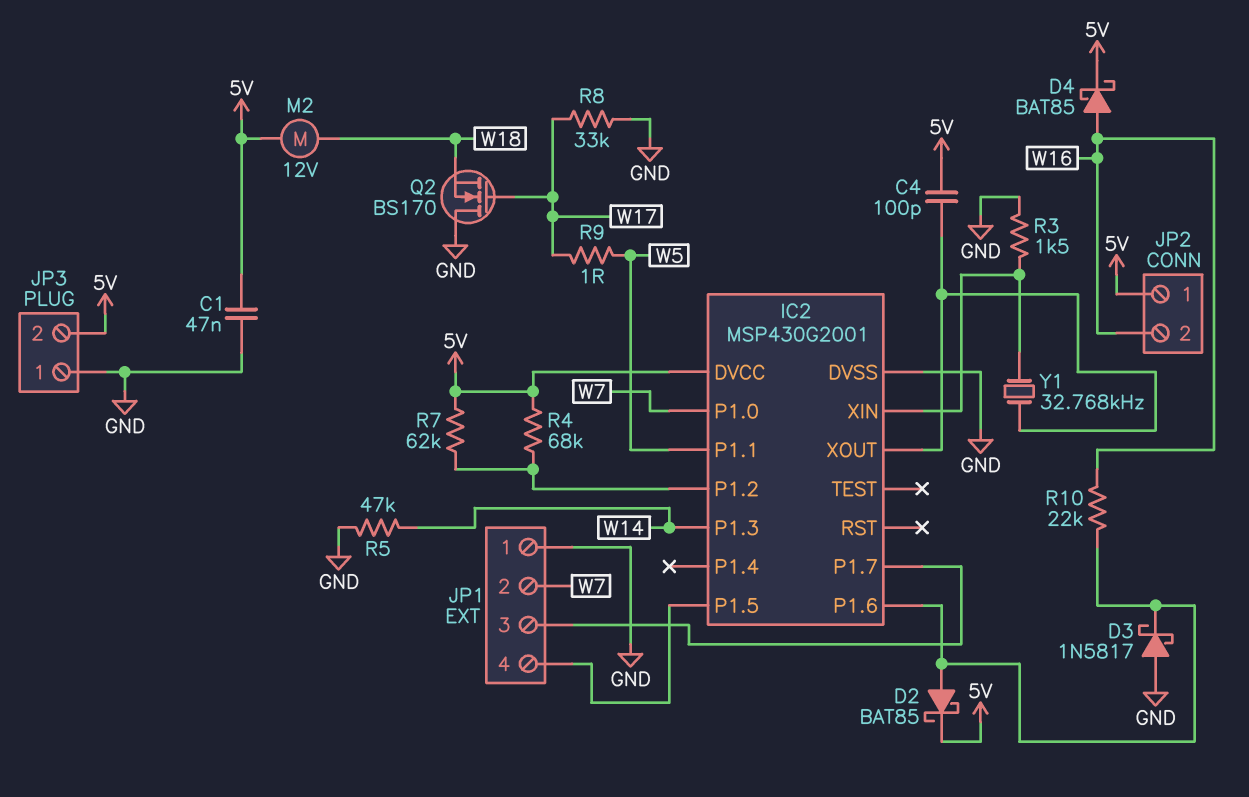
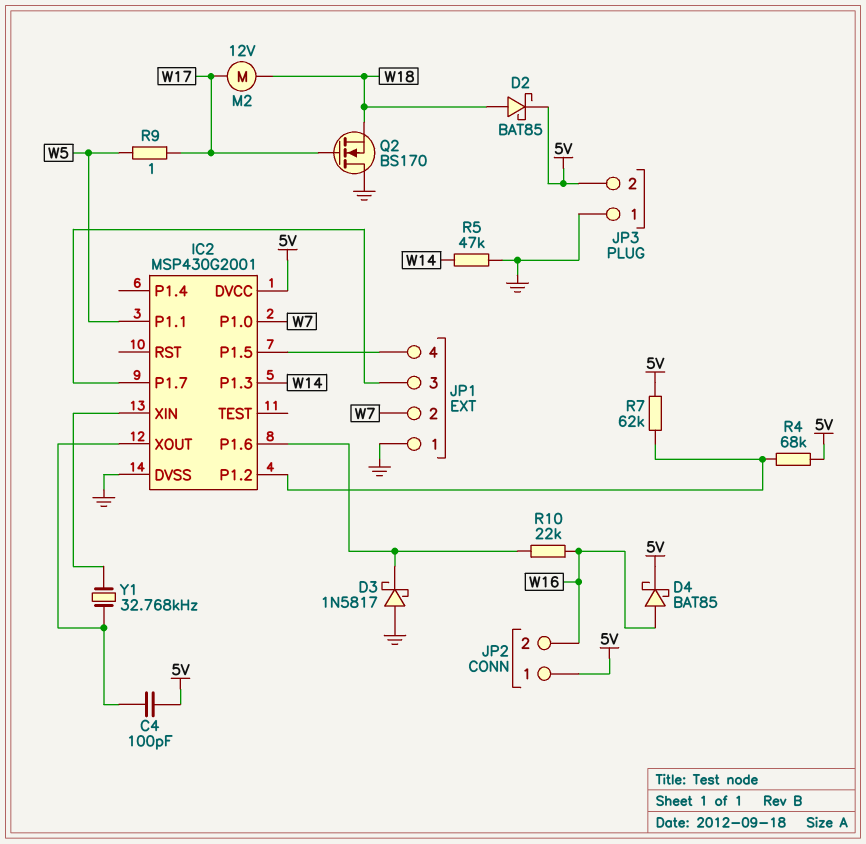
C1: 47nF (5V, GND) -> none
D2: schottky BAT85 (A IC2/P1.6, K 5V) -> schottky BAT85 (A W18, K 5V)
M2: motor 12V (5V, W18) -> motor 12V (W17, W18)
R3: 1.5k (GND, IC2/XIN) -> none
R8: 33k (GND, W17) -> none

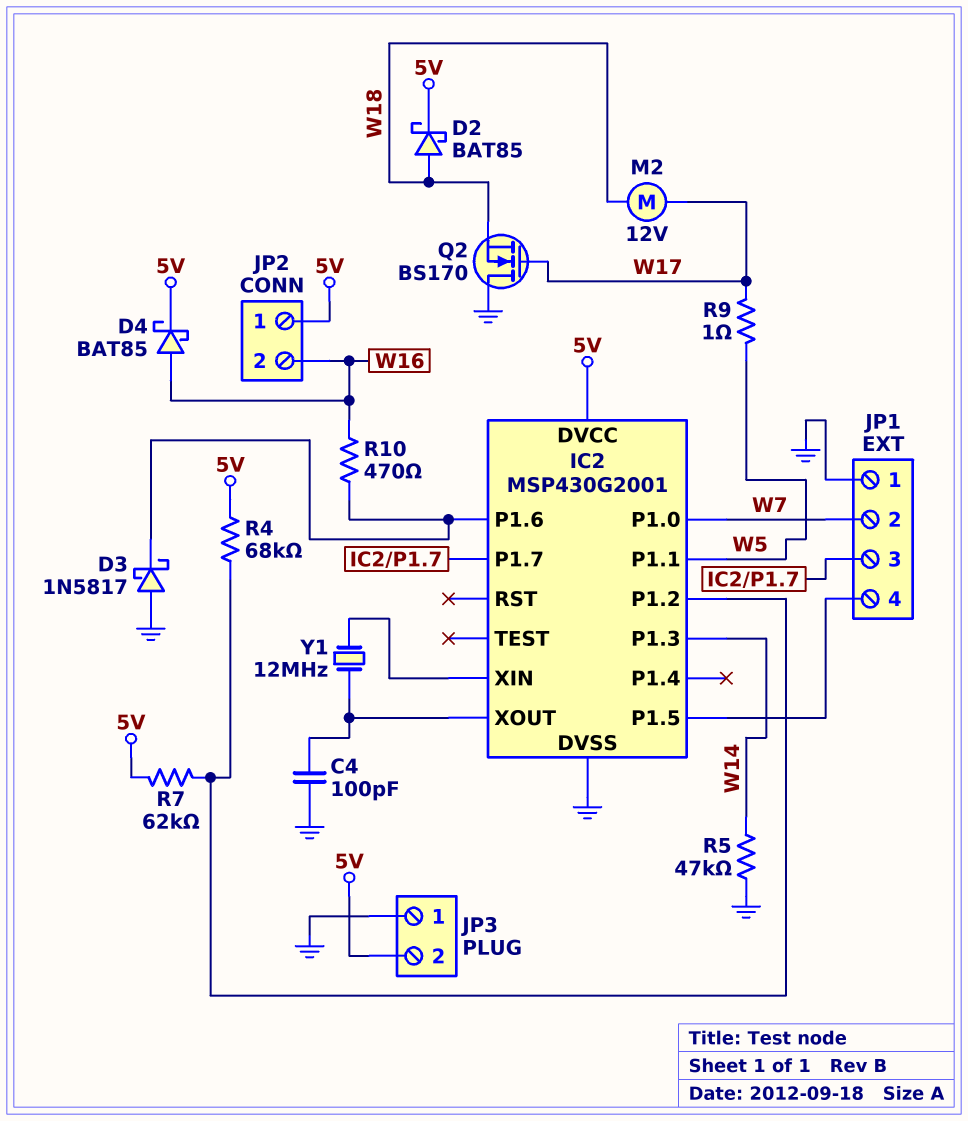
C4: 100pF (5V, IC2/XOUT) -> 100pF (GND, IC2/XOUT)
R10: 22k (IC2/P1.6, W16) -> 470 (IC2/P1.6, W16)
Y1: 32.768kHz (IC2/XIN, IC2/XOUT) -> 12MHz (IC2/XIN, IC2/XOUT)

